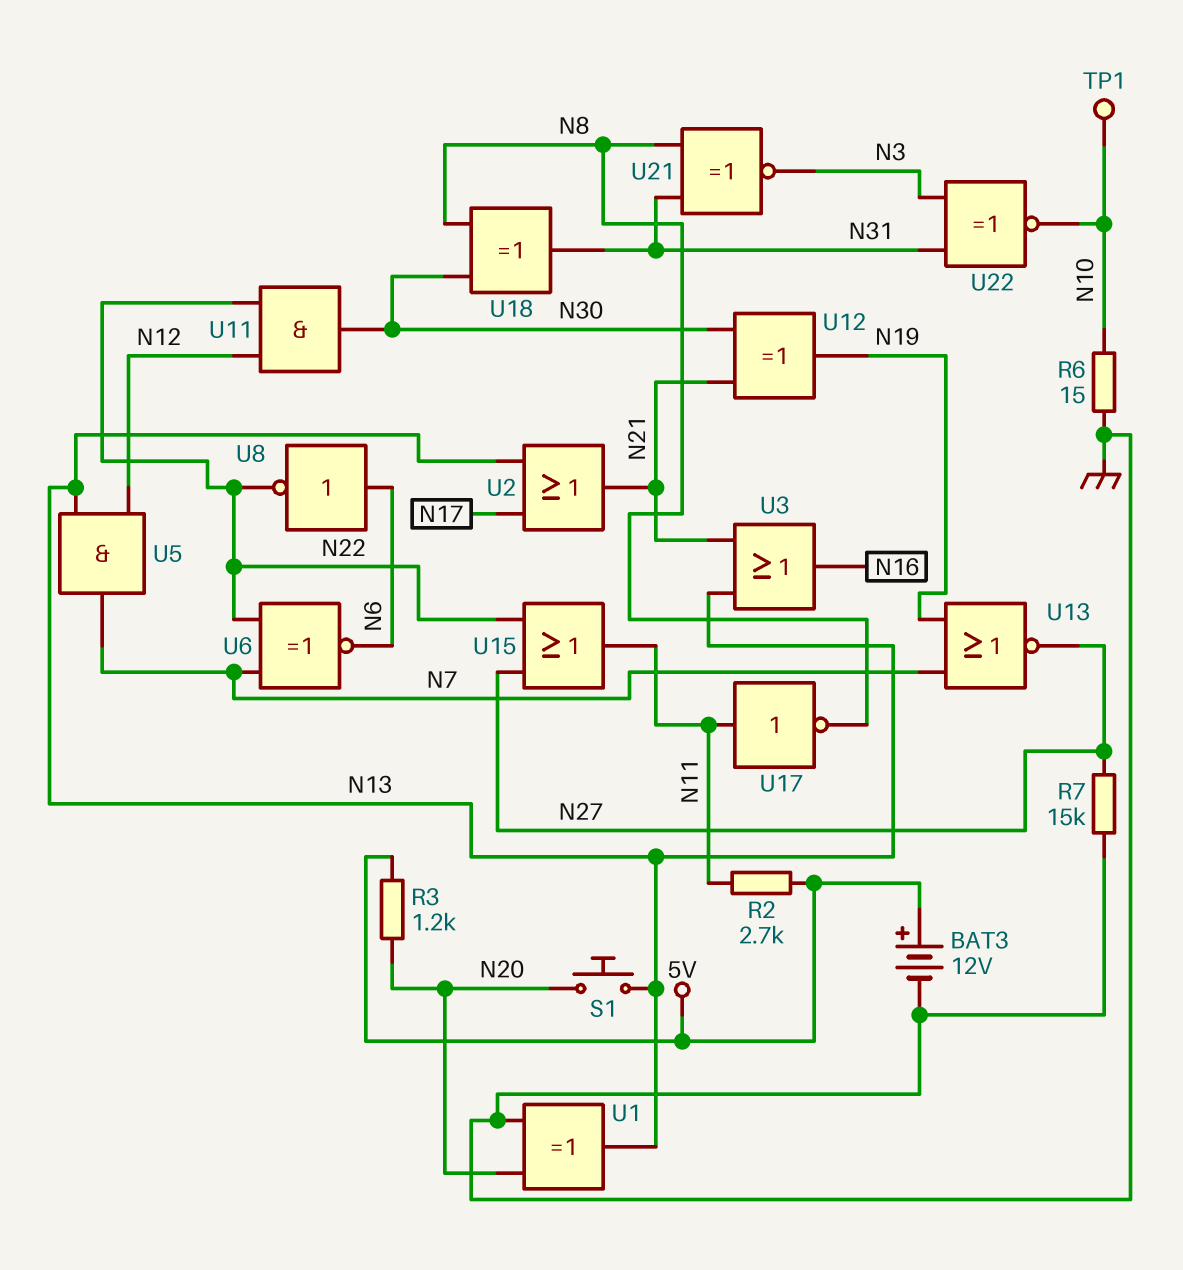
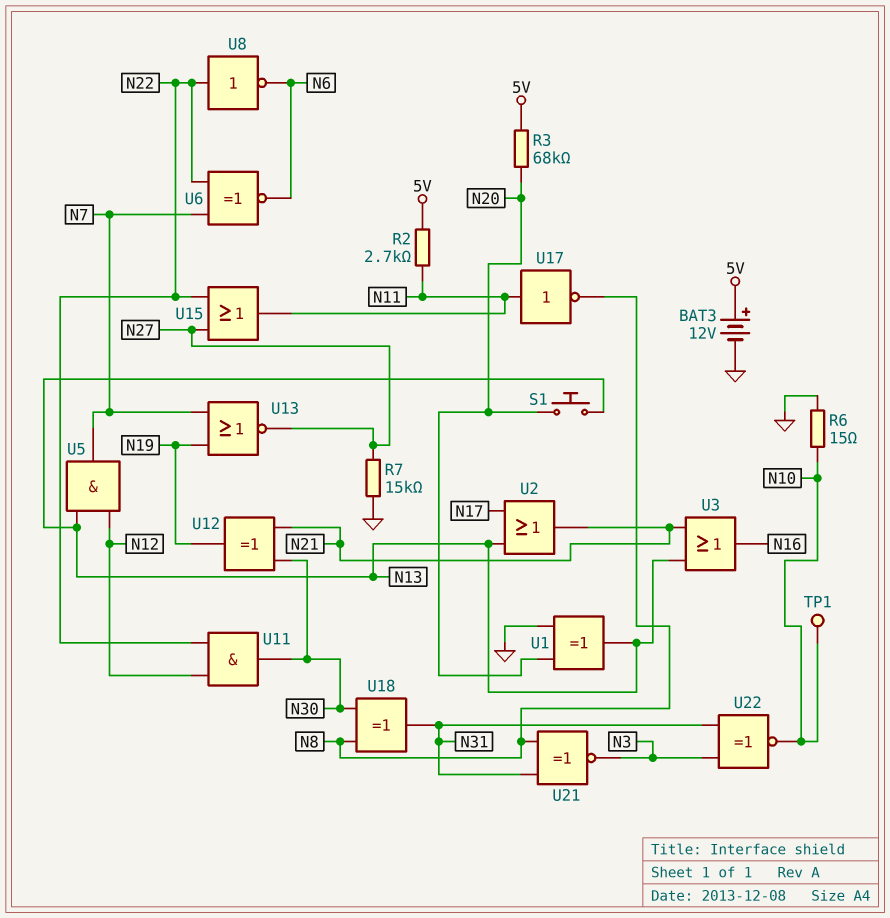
R3: 1.2k (5V, N20) -> 68k (5V, N20)
U8: NOT (in N6, out N22) -> NOT (in N22, out N6)

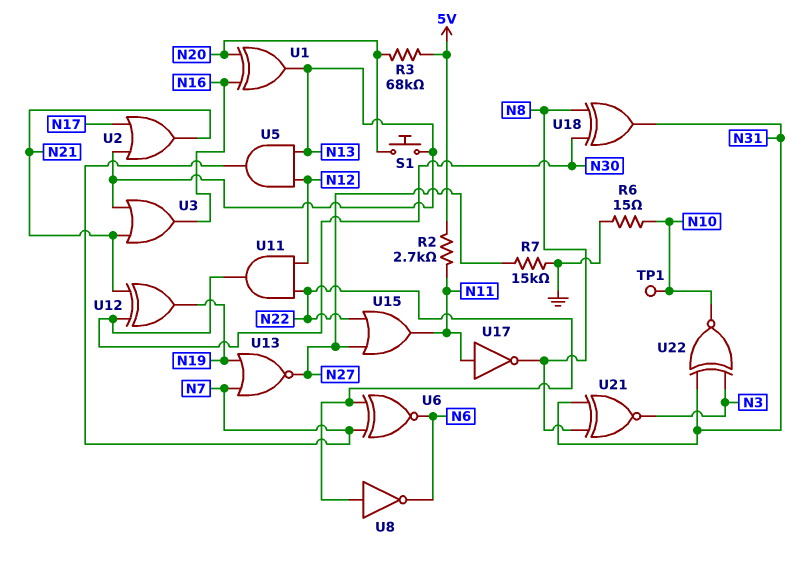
BAT3: 12V (plus 5V, minus GND) -> none
U1: XOR (in GND, in N20, out N13) -> XOR (in N16, in N20, out N13)

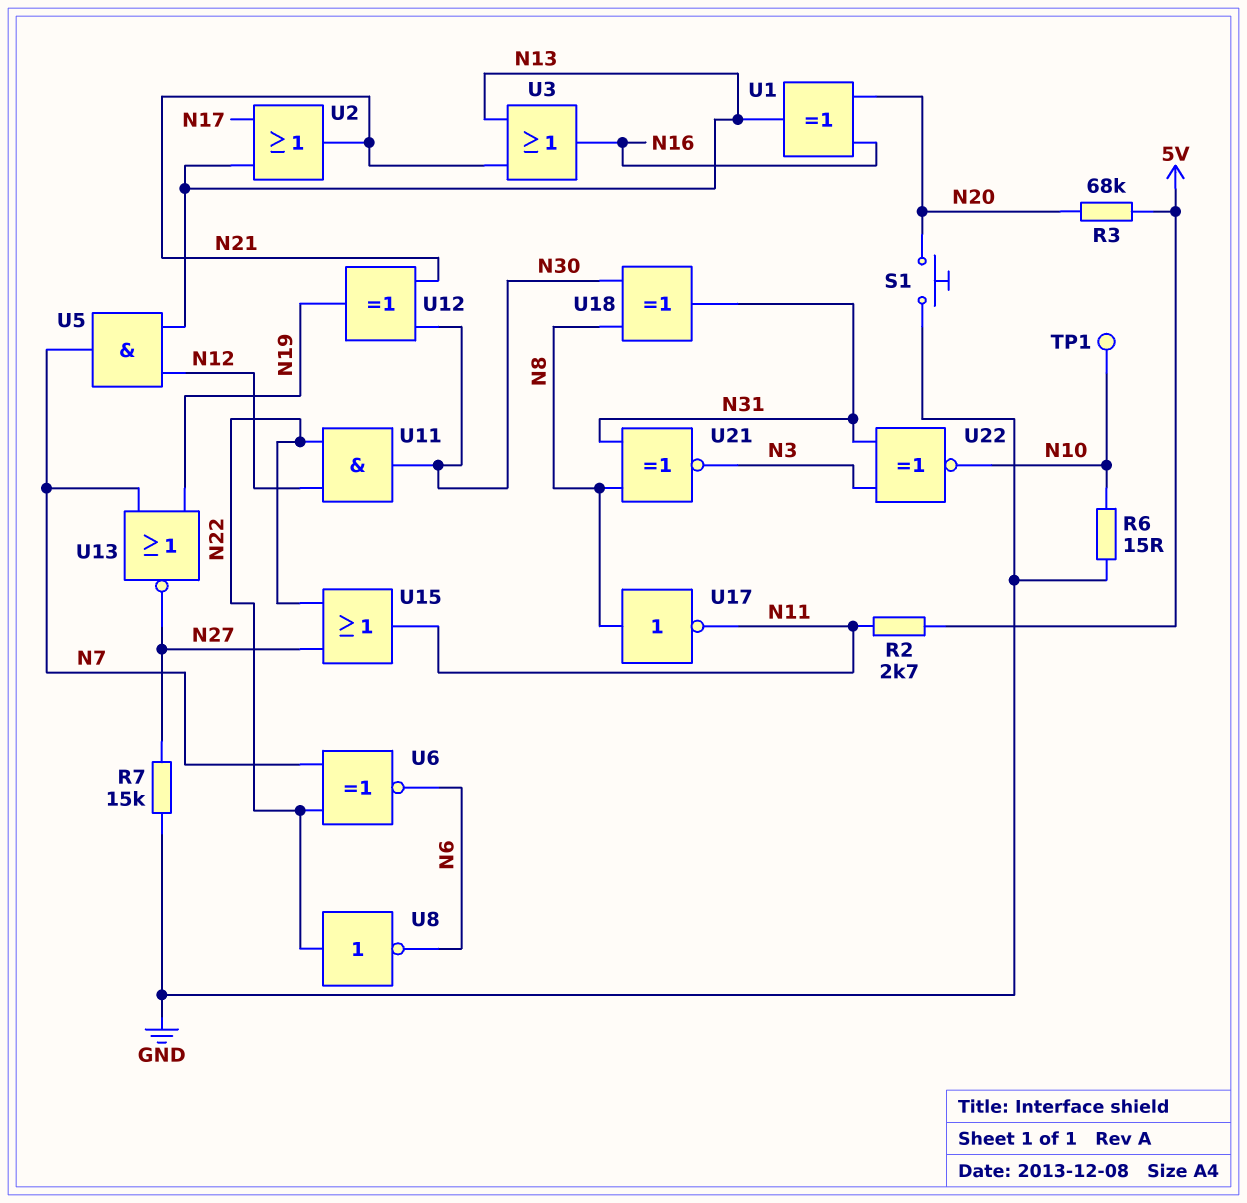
S1: button (N13, N20) -> button (GND, N20)
U17: NOT (in N11, out N8) -> NOT (in N8, out N11)

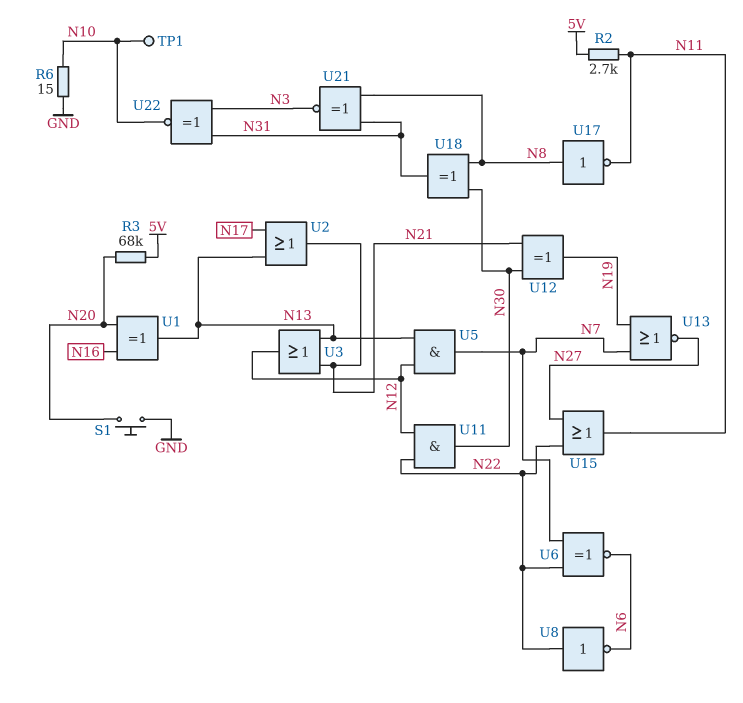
R7: 15k (GND, N27) -> none
U3: OR (in N13, in N21, out N16) -> OR (in N13, in N21, out N12)

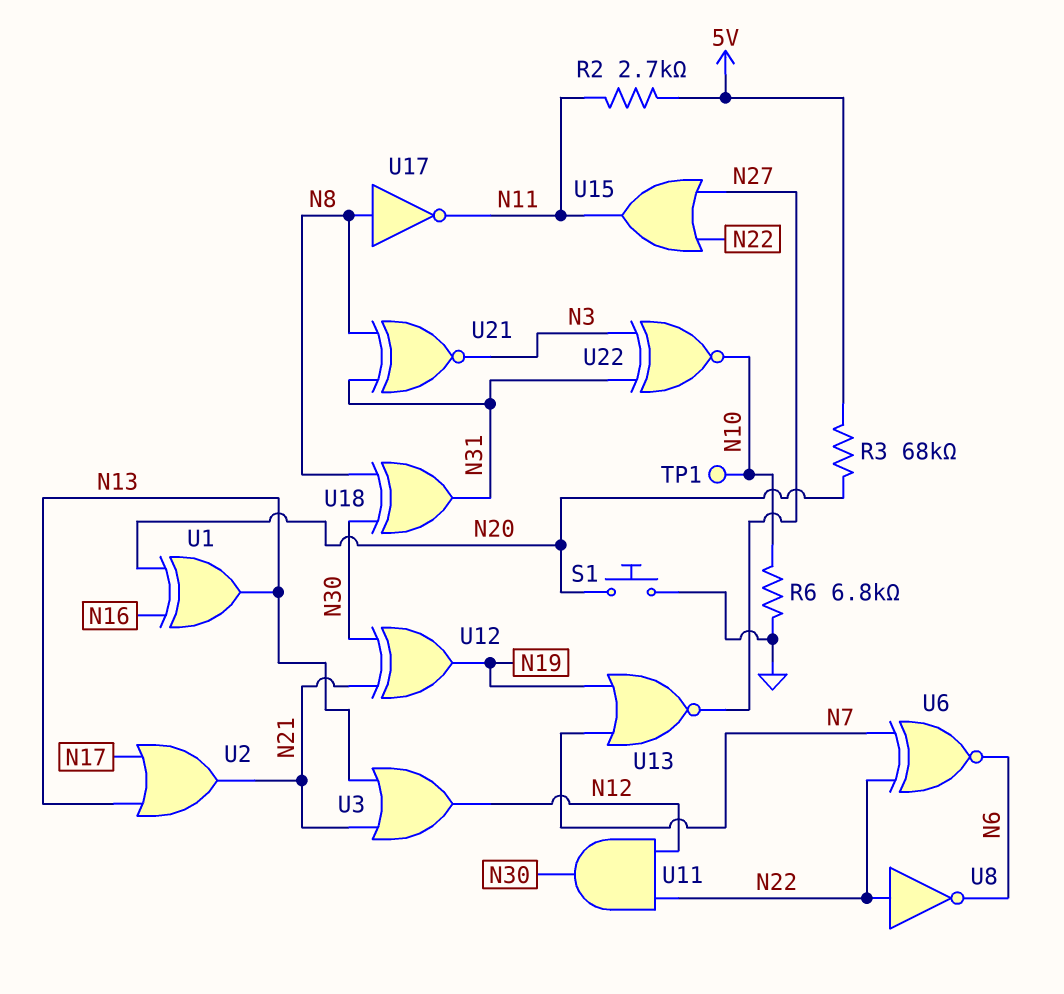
R6: 15 (GND, N10) -> 6.8k (GND, N10)
U5: AND (in N12, in N13, out N7) -> none

